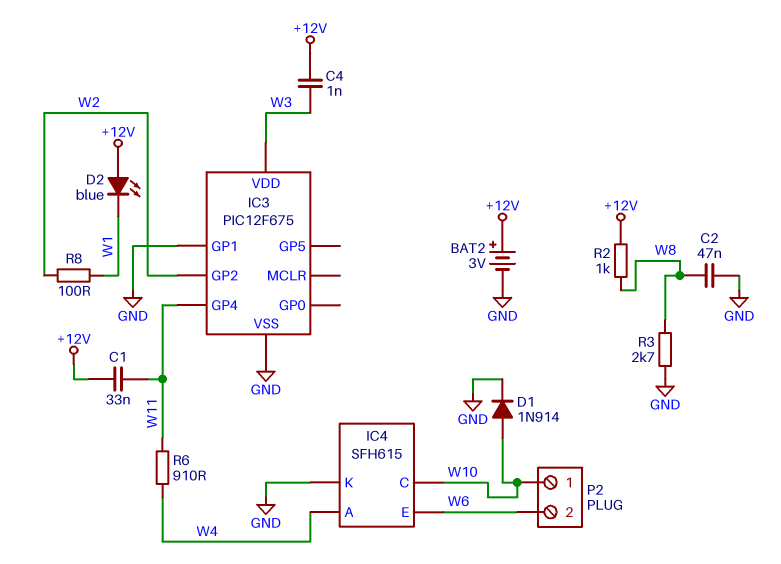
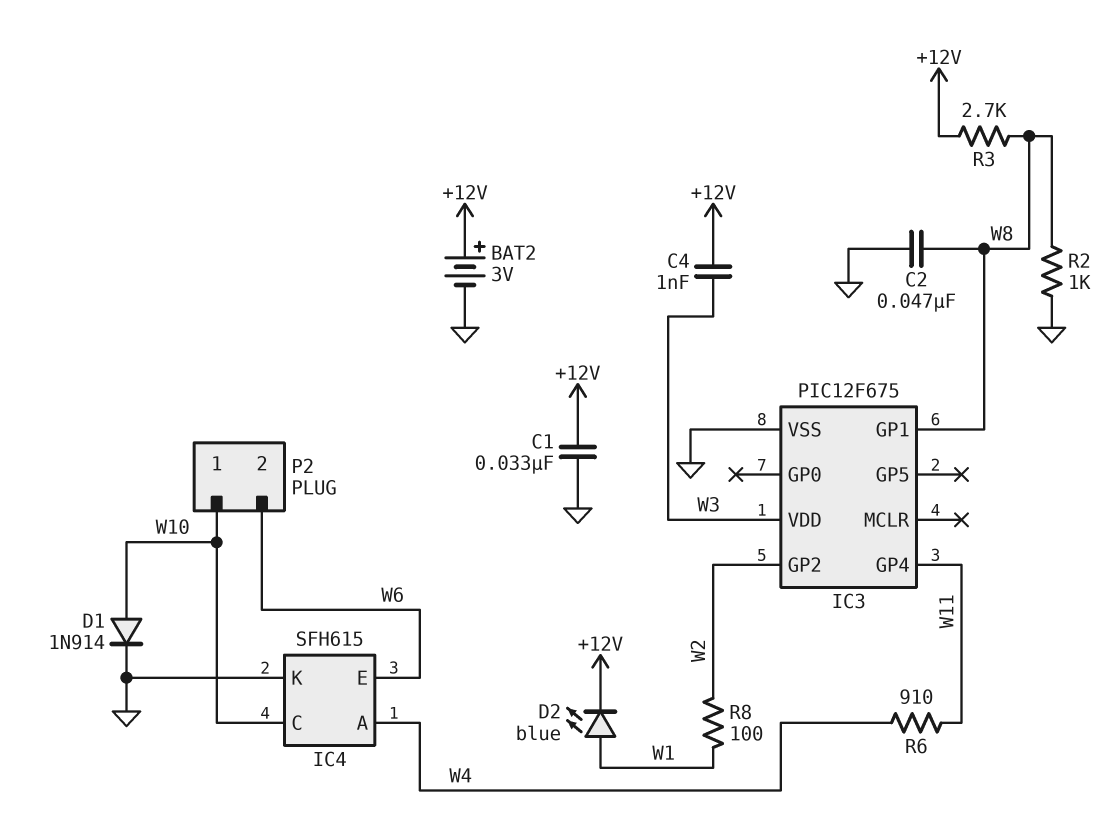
C1: 33nF (+12V, W11) -> 33nF (+12V, GND)
D2: LED blue (A +12V, K W1) -> LED blue (A W1, K +12V)
IC3 pin GP1: GND -> W8
R2: 1k (+12V, W8) -> 1k (GND, W8)
R3: 2.7k (GND, W8) -> 2.7k (+12V, W8)

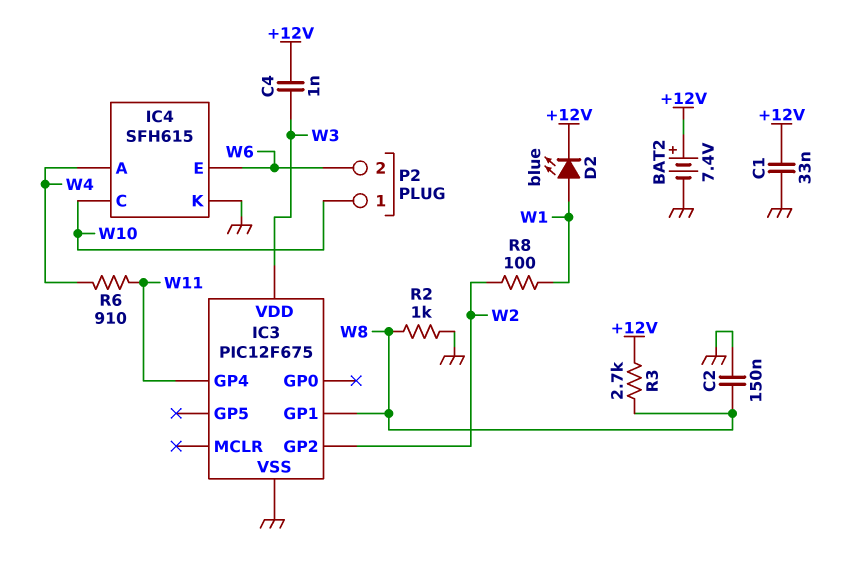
BAT2: 3V (plus +12V, minus GND) -> 7.4V (plus +12V, minus GND)
C2: 47nF (GND, W8) -> 150nF (GND, W8)
D1: diode 1N914 (A W10, K GND) -> none

